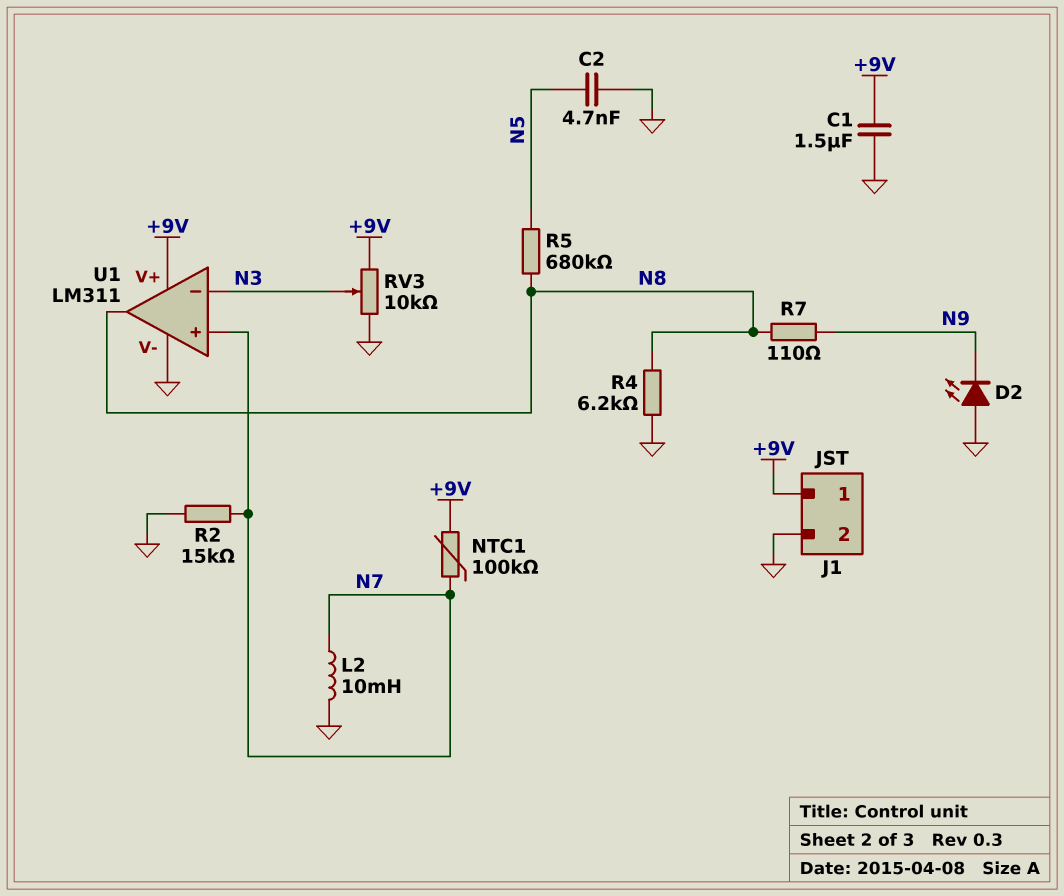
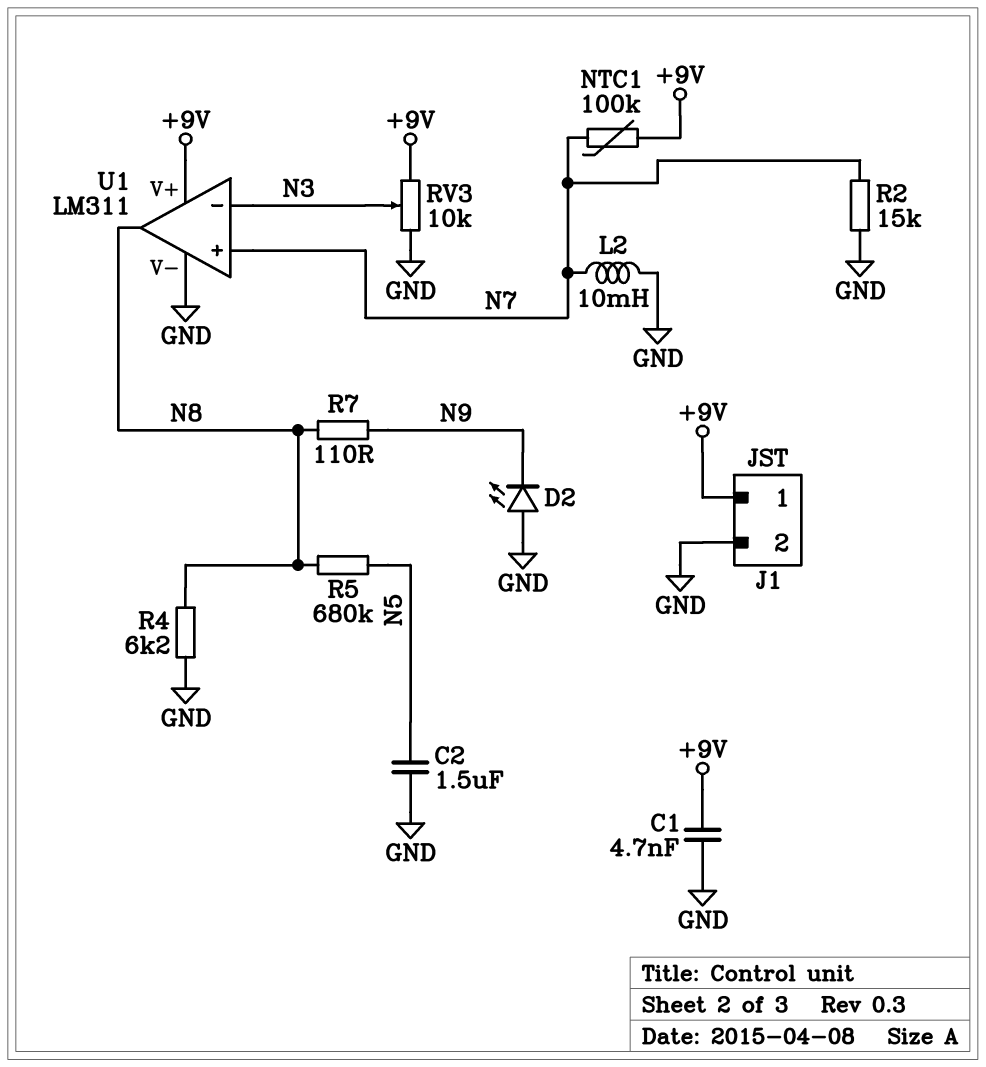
C1: 1.5uF (+9V, GND) -> 4.7nF (+9V, GND)
C2: 4.7nF (GND, N5) -> 1.5uF (GND, N5)

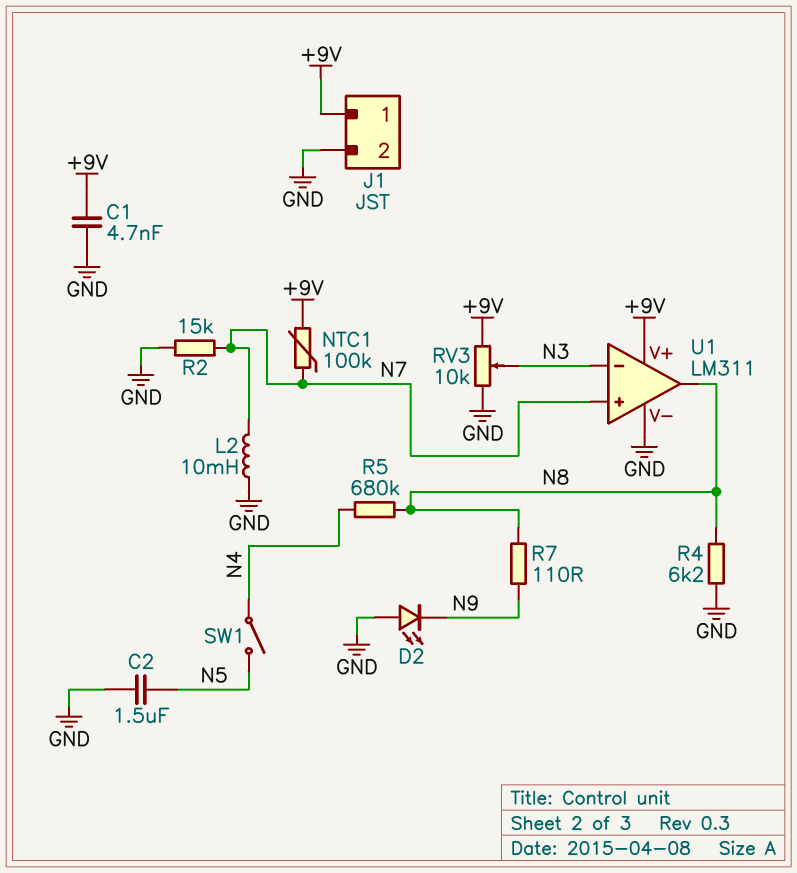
R5: 680k (N5, N8) -> 680k (N4, N8)
SW1: none -> switch (N4, N5)

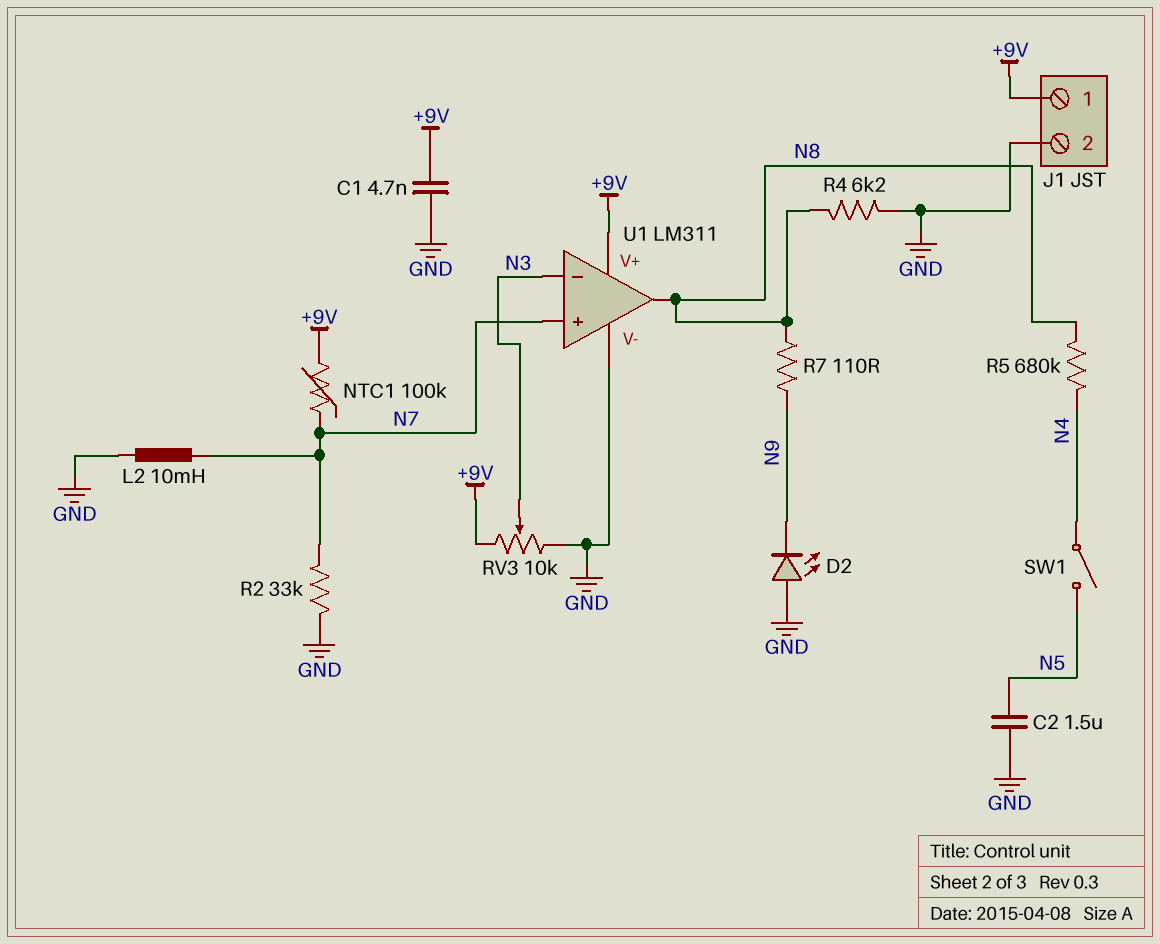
R2: 15k (GND, N7) -> 33k (GND, N7)

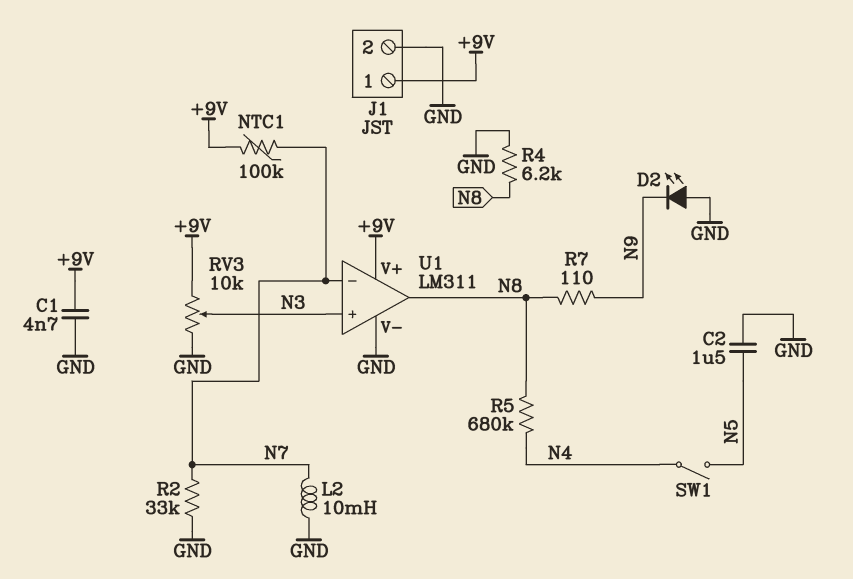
U1 pin in+: N7 -> N3
U1 pin in-: N3 -> N7

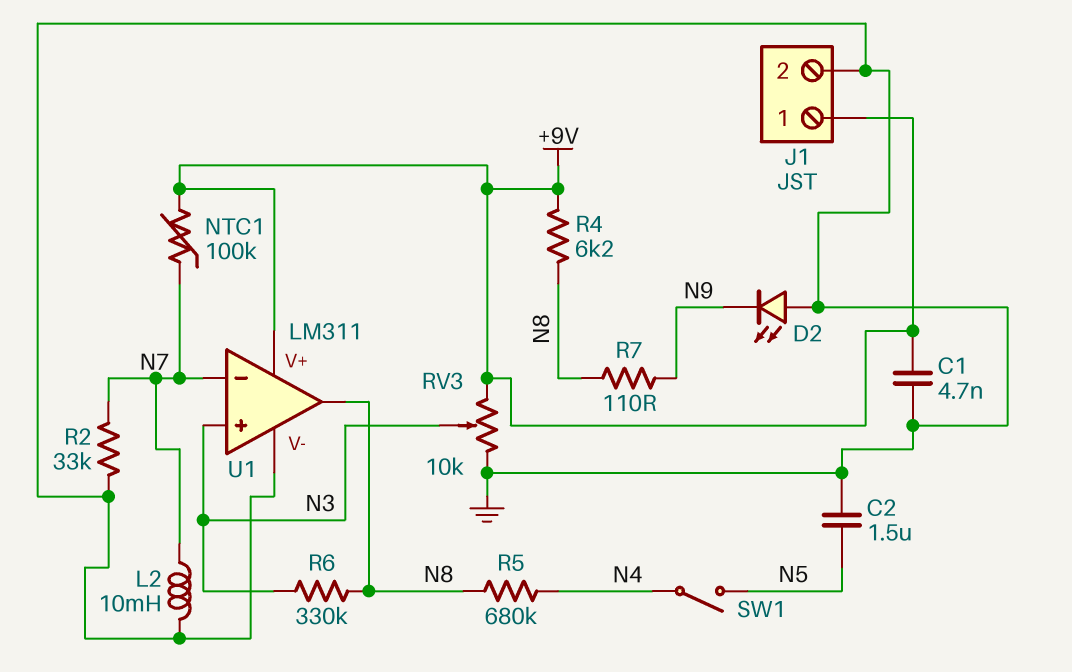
R4: 6.2k (GND, N8) -> 6.2k (+9V, N8)
R6: none -> 330k (N3, N8)

